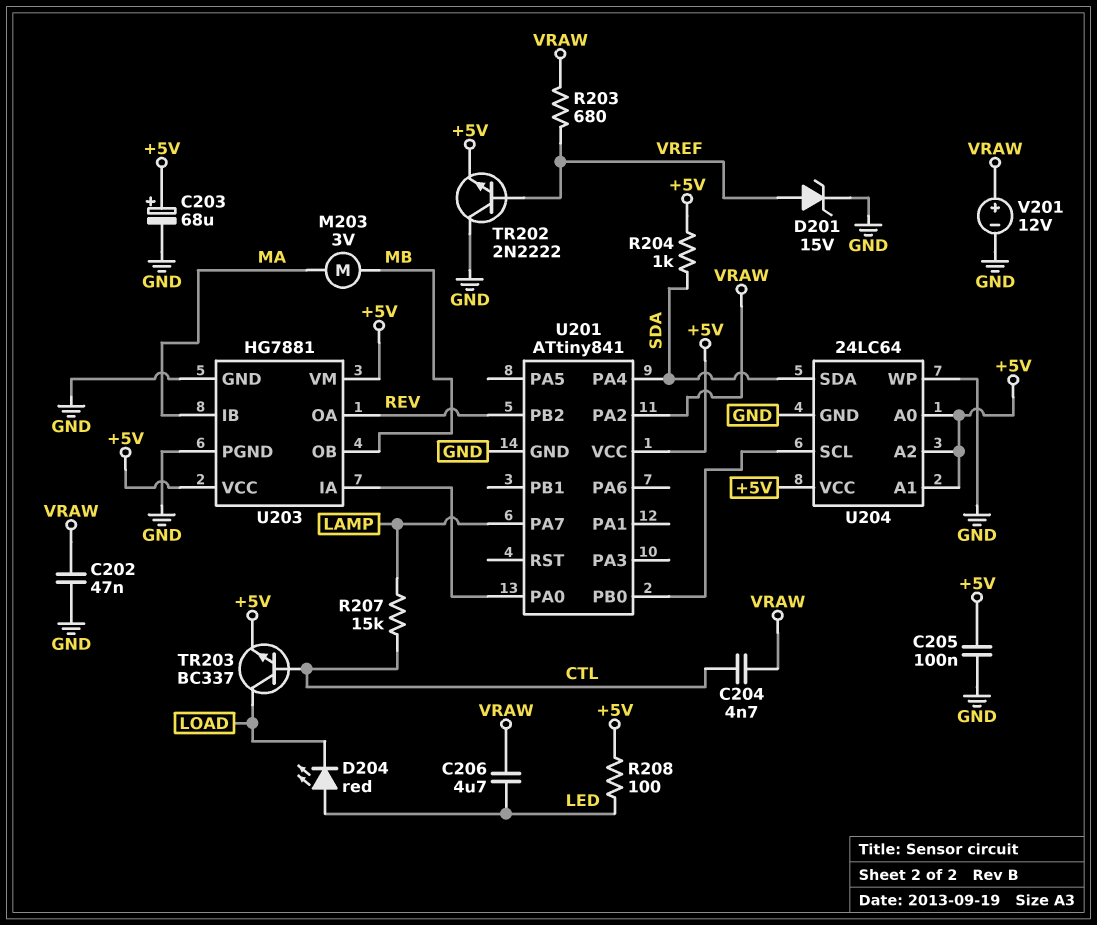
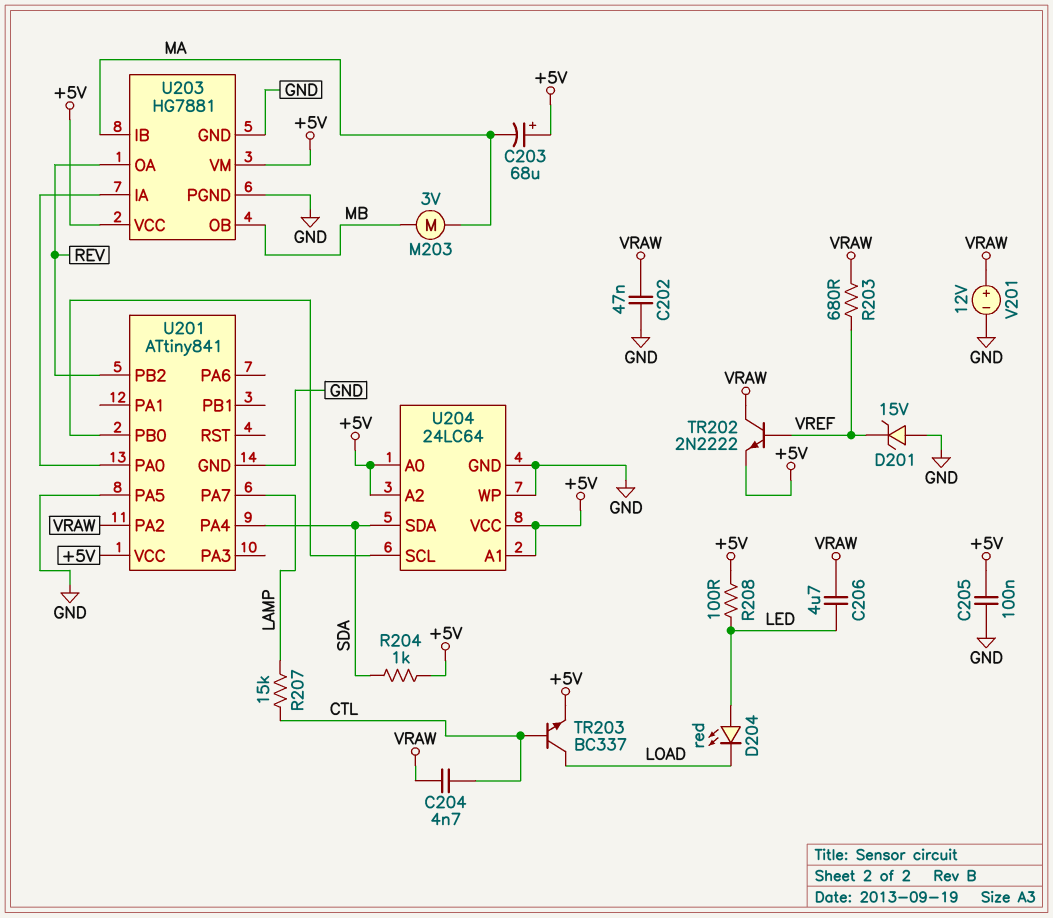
C203: 68uF (plus +5V, minus GND) -> 68uF (plus +5V, minus MA)
D201: zener 15V (A VREF, K GND) -> zener 15V (A GND, K VREF)
TR202: NPN 2N2222 (B VREF, C GND, E +5V) -> NPN 2N2222 (B VREF, C VRAW, E +5V)
U201 pin PA5: none -> GND

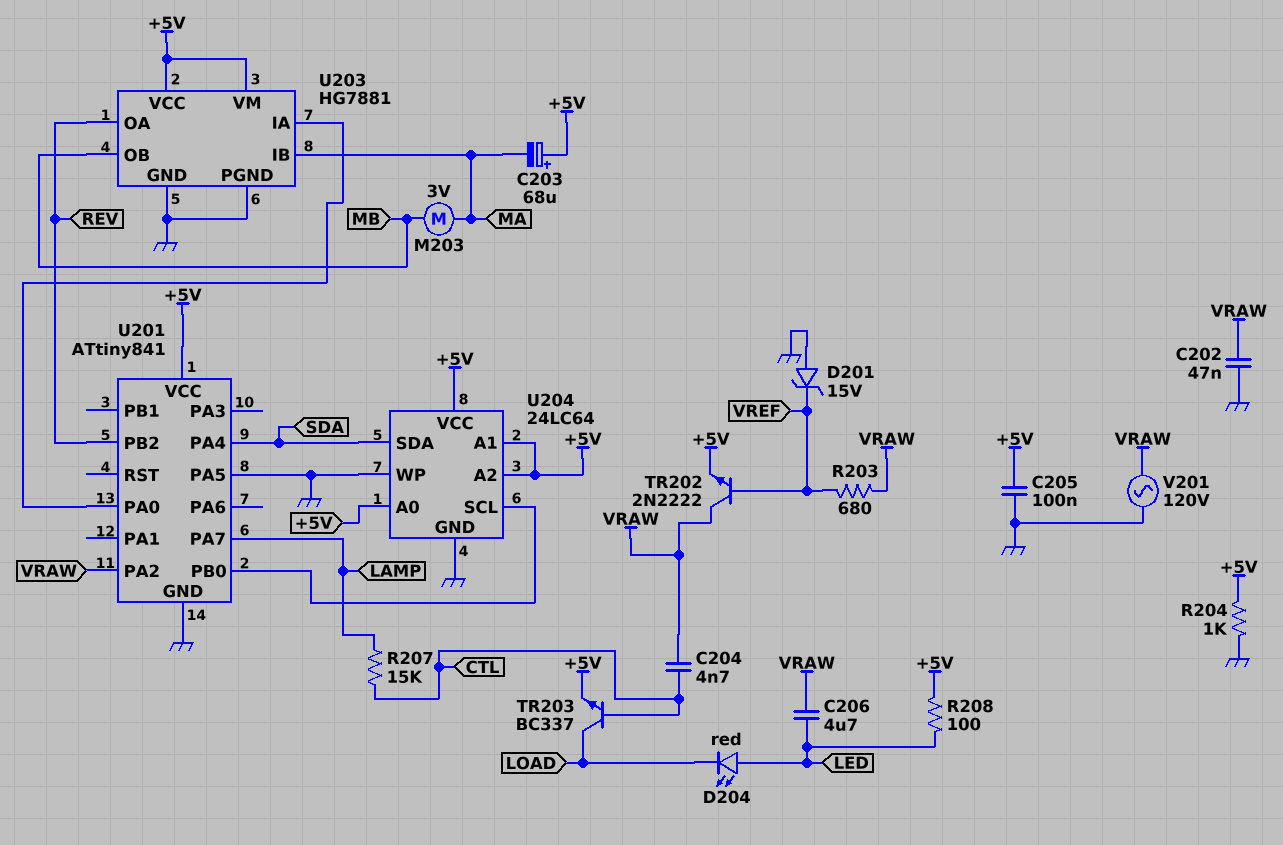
R204: 1k (+5V, SDA) -> 1k (+5V, GND)
V201: 12V (plus VRAW, minus GND) -> AC 120V (GND, VRAW)

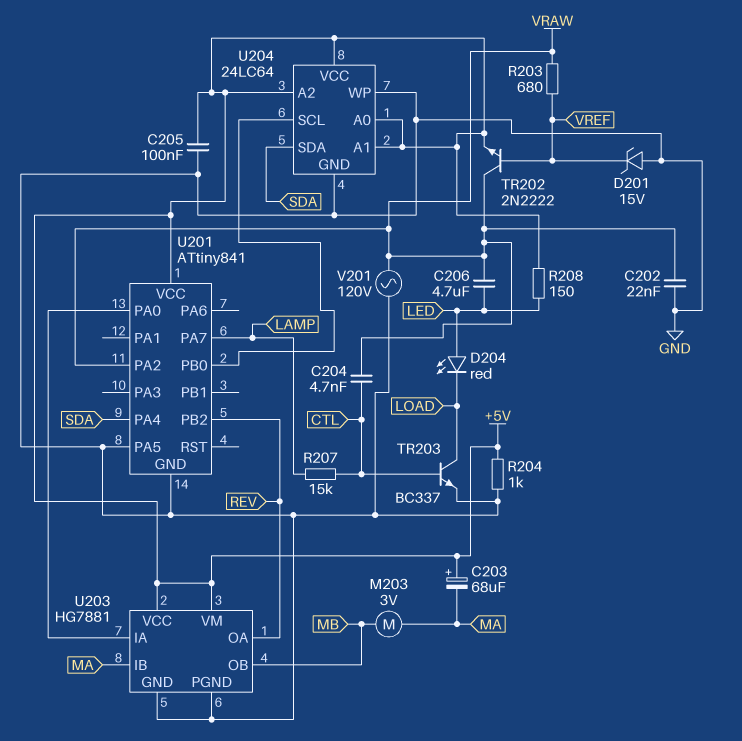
C202: 47nF (GND, VRAW) -> 22nF (GND, VRAW)
R208: 100 (+5V, LED) -> 150 (+5V, LED)
TR203: NPN BC337 (B CTL, C LOAD, E +5V) -> NPN BC337 (B CTL, C LOAD, E GND)

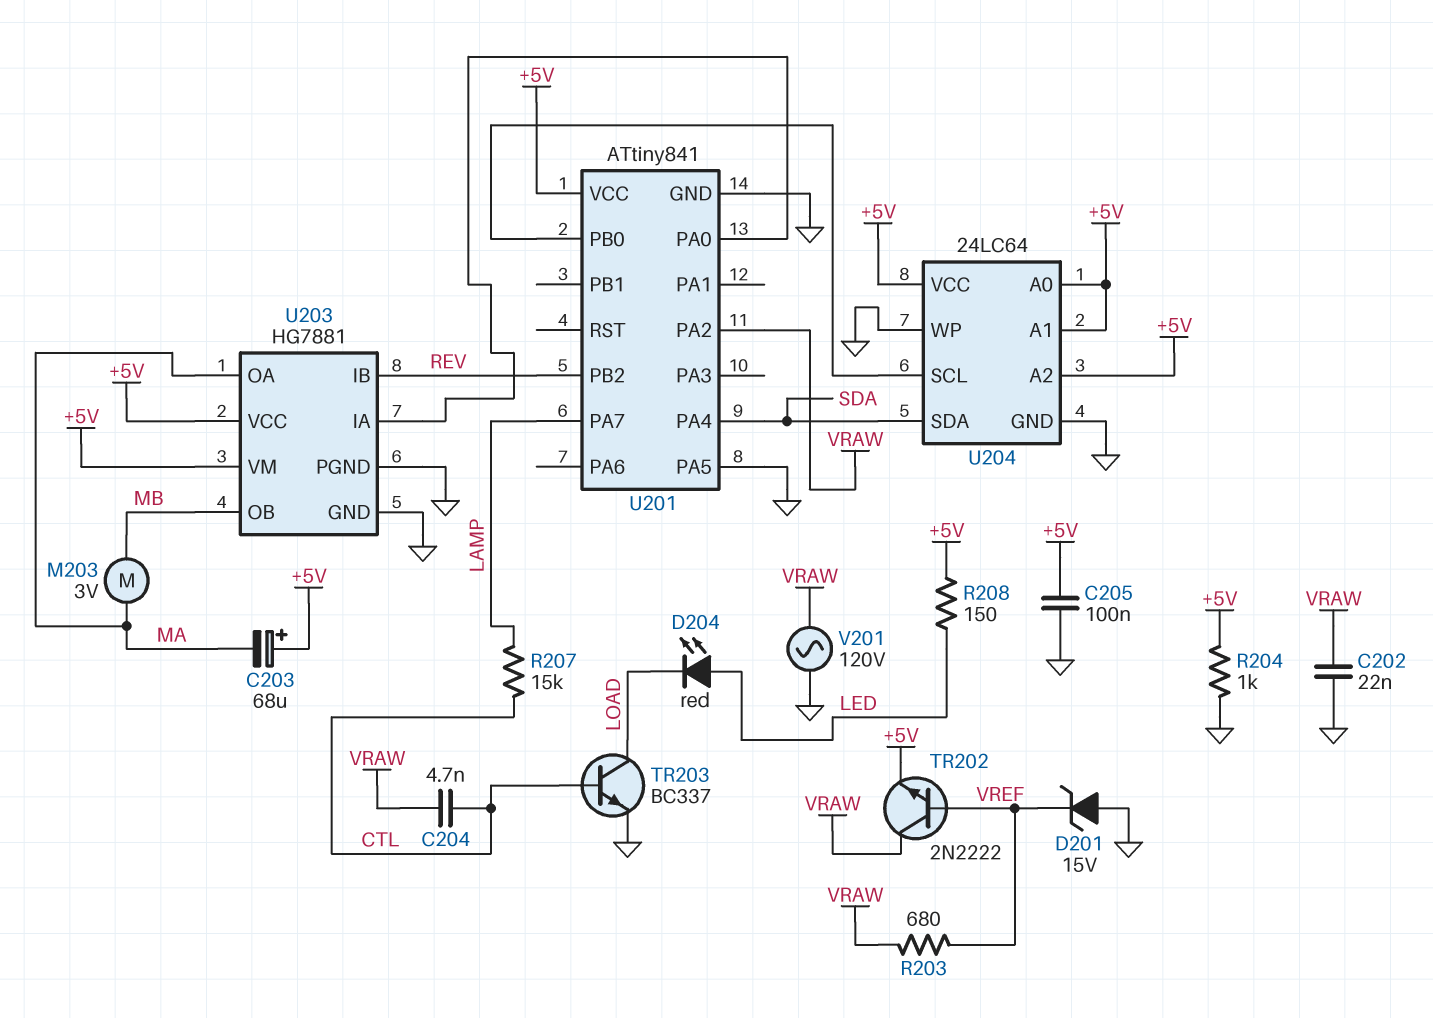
C206: 4.7uF (LED, VRAW) -> none
U203 pin IB: MA -> REV
U203 pin OA: REV -> MA

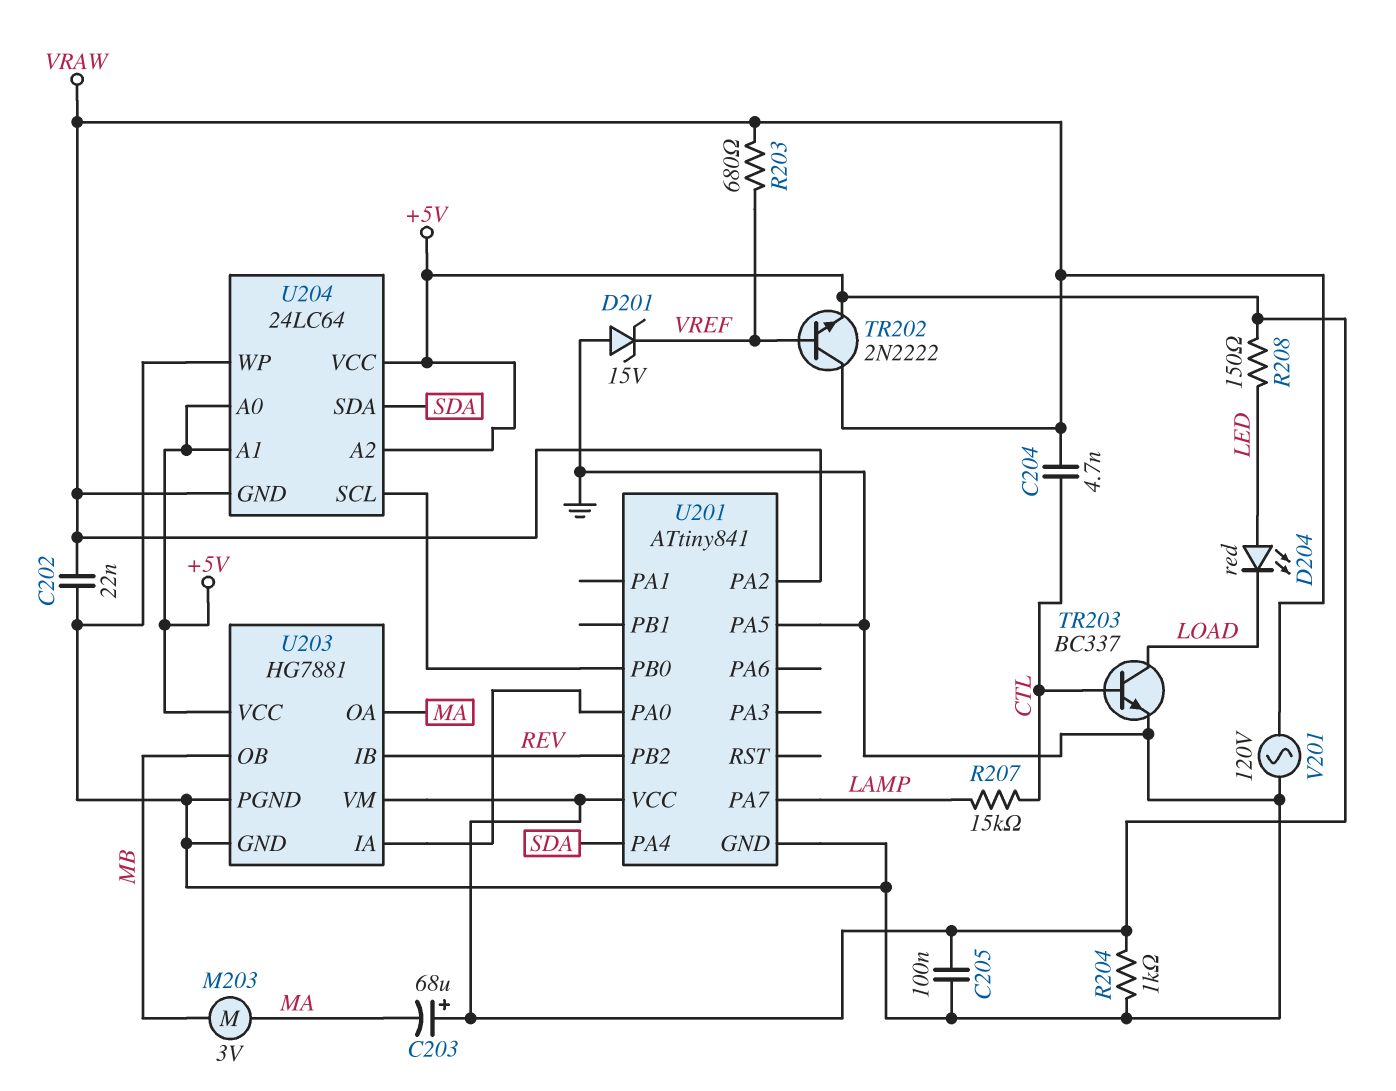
U204 pin GND: GND -> VRAW

